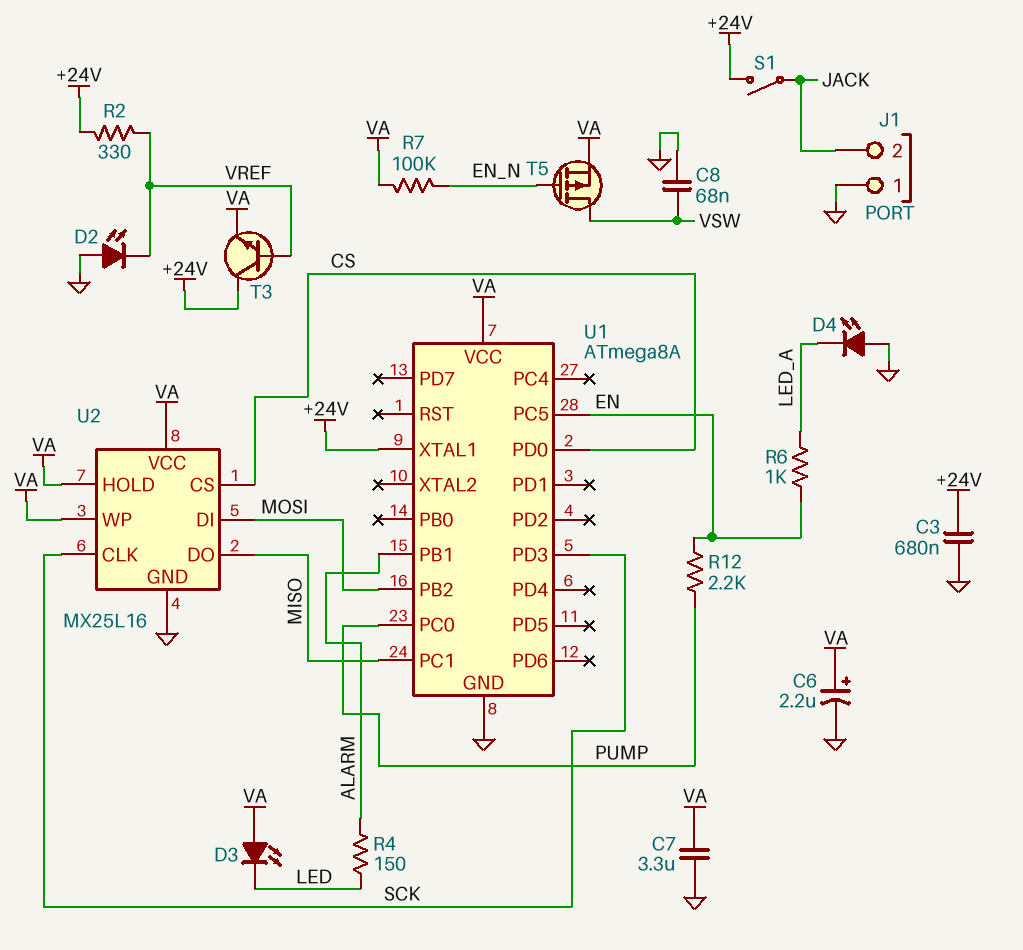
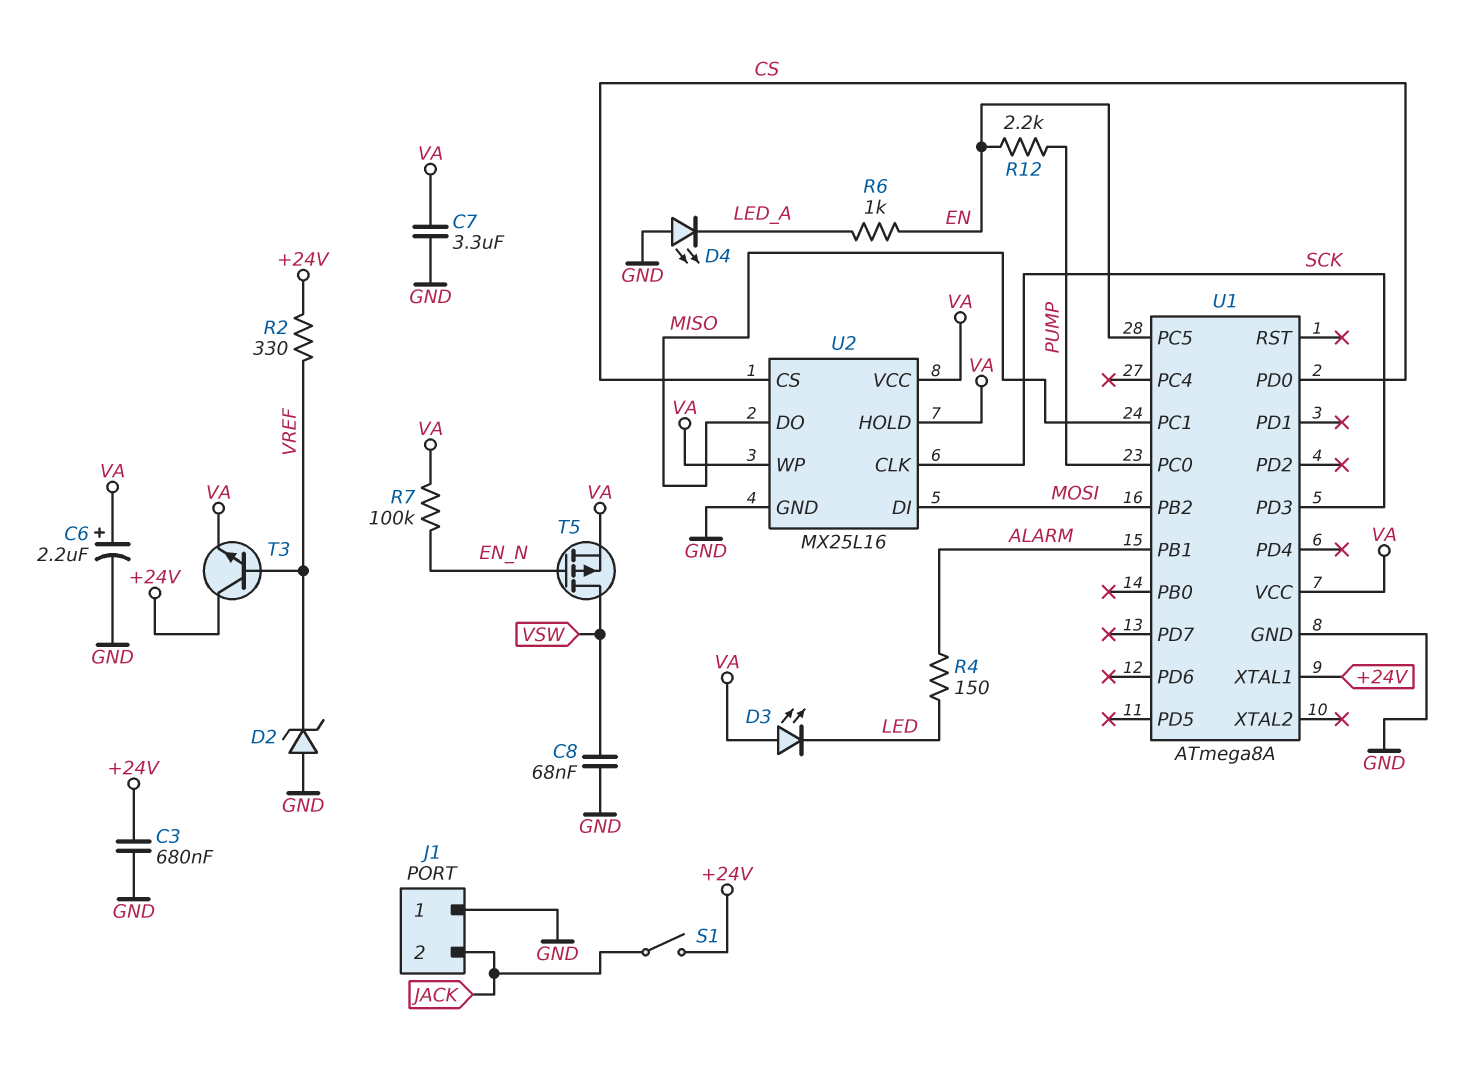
D2: LED (A GND, K VREF) -> zener (A GND, K VREF)

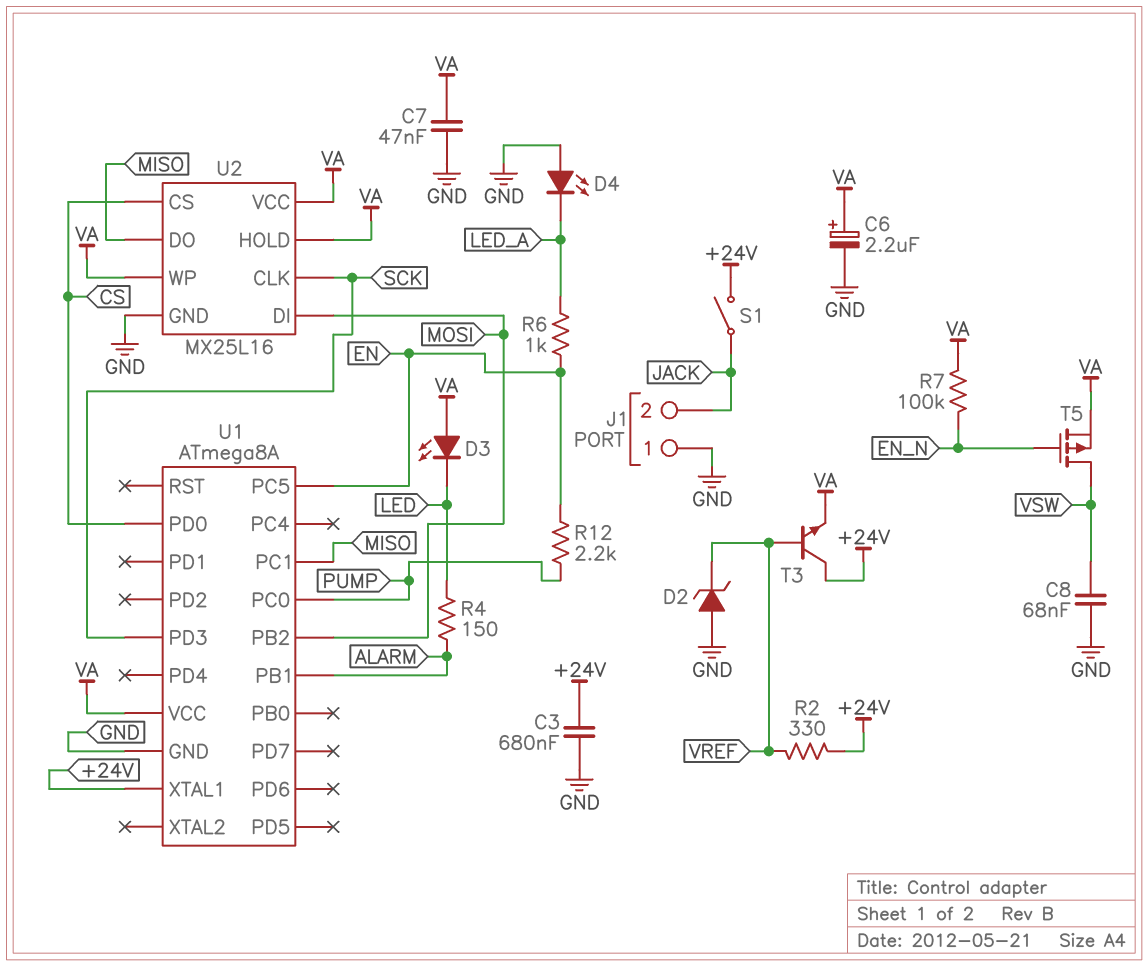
C7: 3.3uF (GND, VA) -> 47nF (GND, VA)

